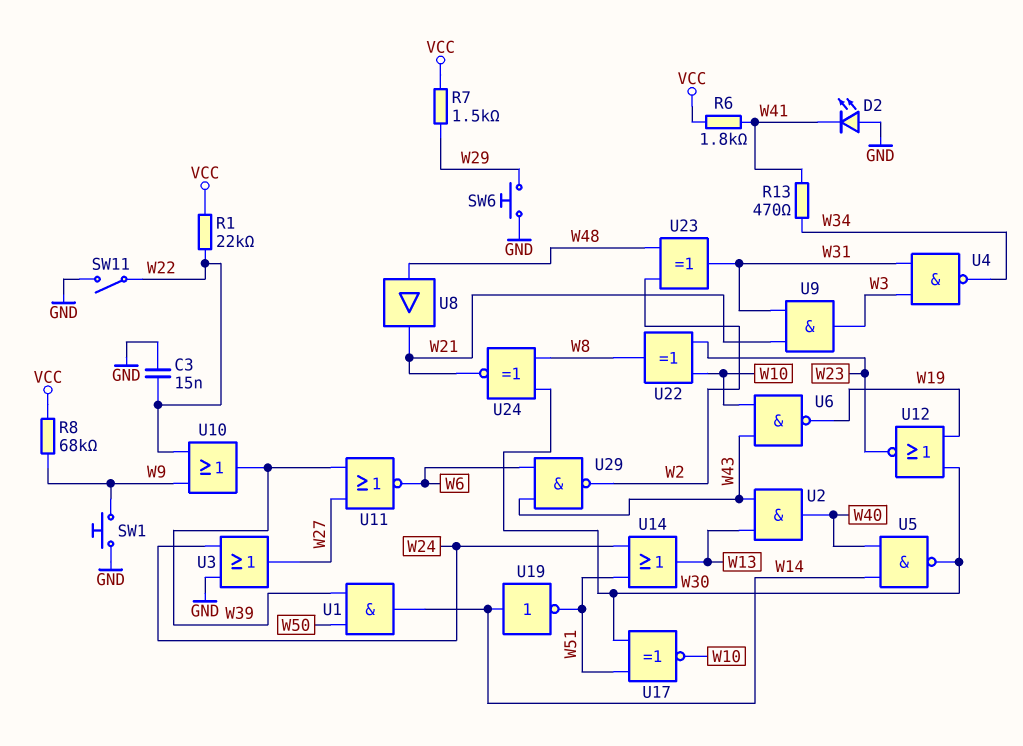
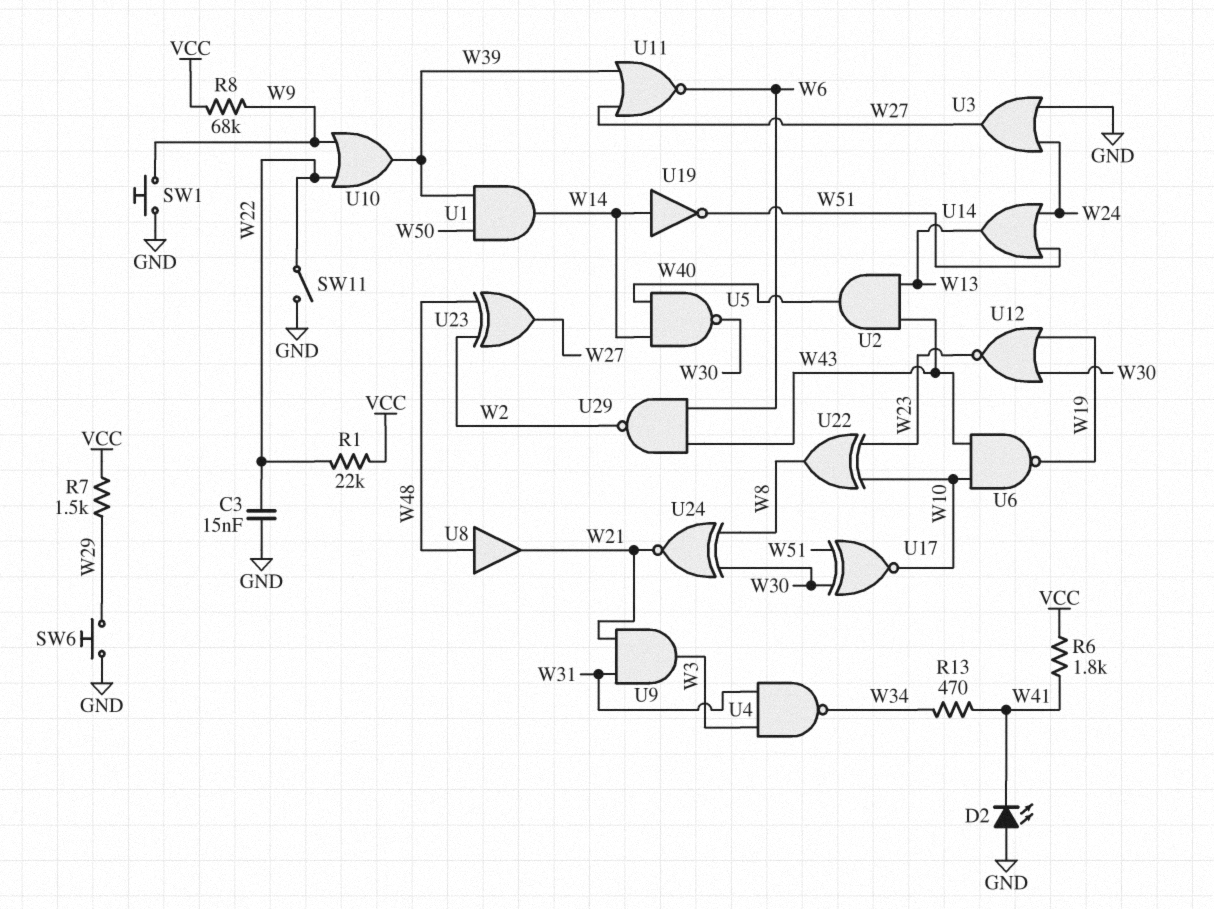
U23: XOR (in W2, in W48, out W31) -> XOR (in W2, in W48, out W27)

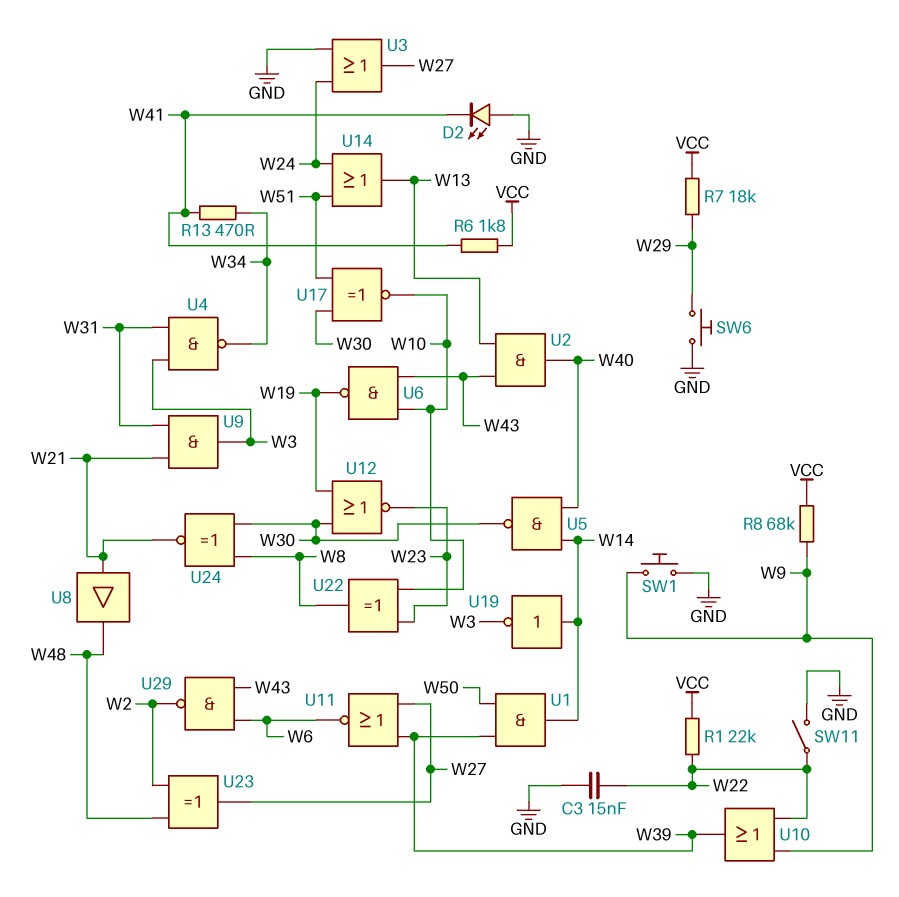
R7: 1.5k (VCC, W29) -> 18k (VCC, W29)
U8: buffer (in W48, out W21) -> buffer (in W21, out W48)
U19: NOT (in W14, out W51) -> NOT (in W14, out W3)

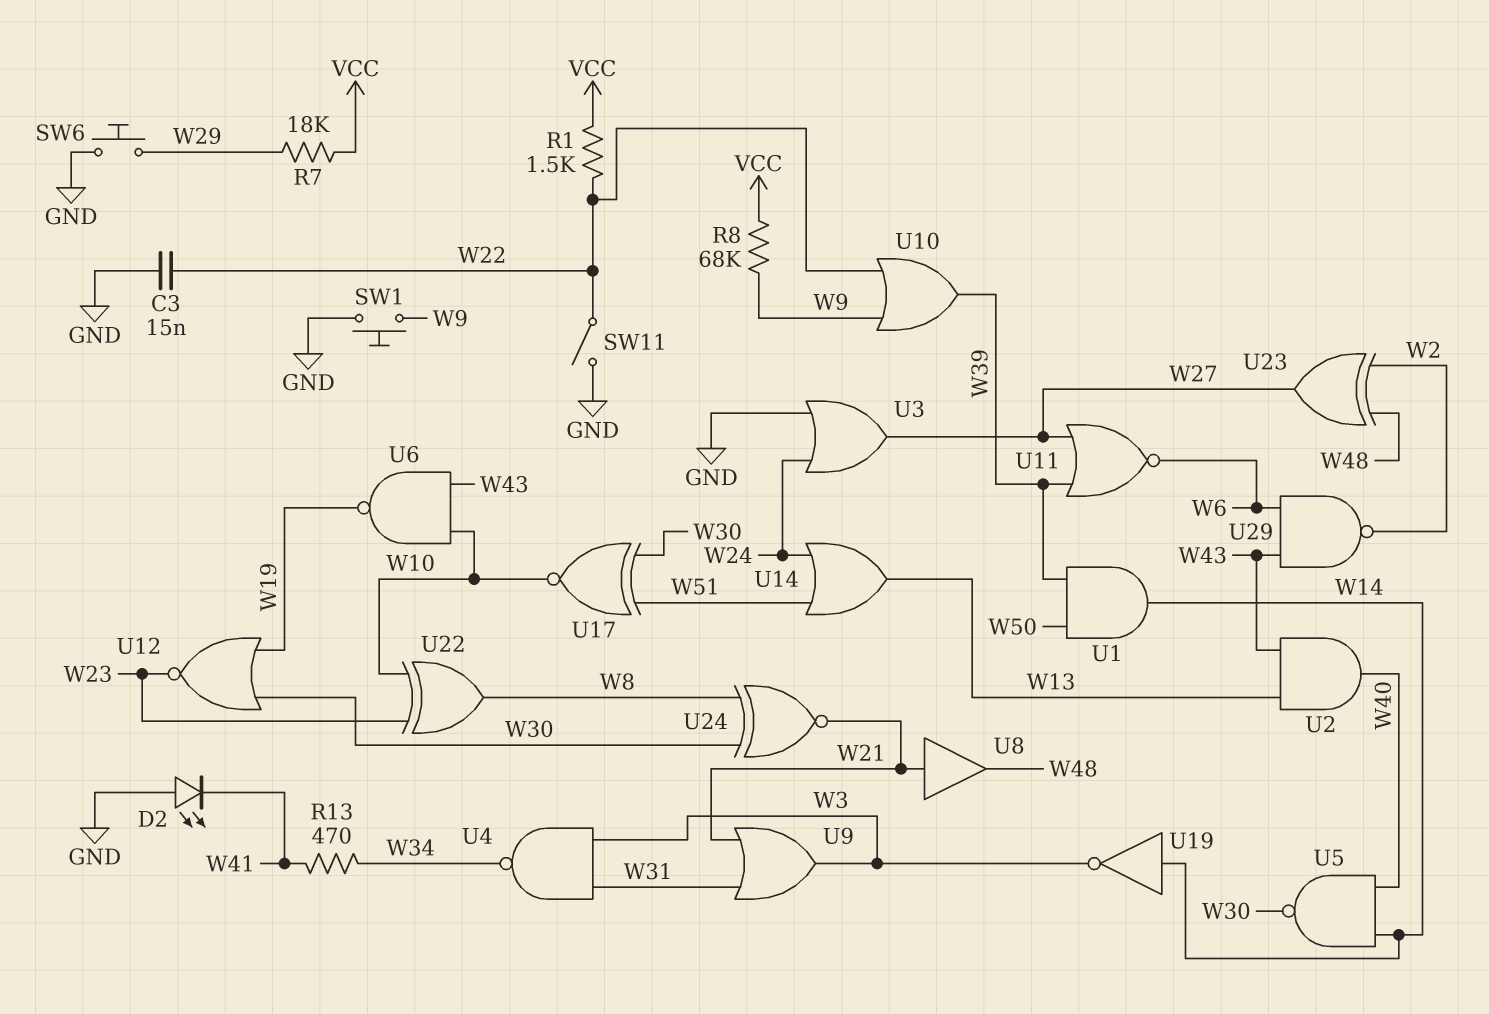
R1: 22k (VCC, W22) -> 1.5k (VCC, W22)
R6: 1.8k (VCC, W41) -> none
U9: AND (in W21, in W31, out W3) -> OR (in W21, in W31, out W3)

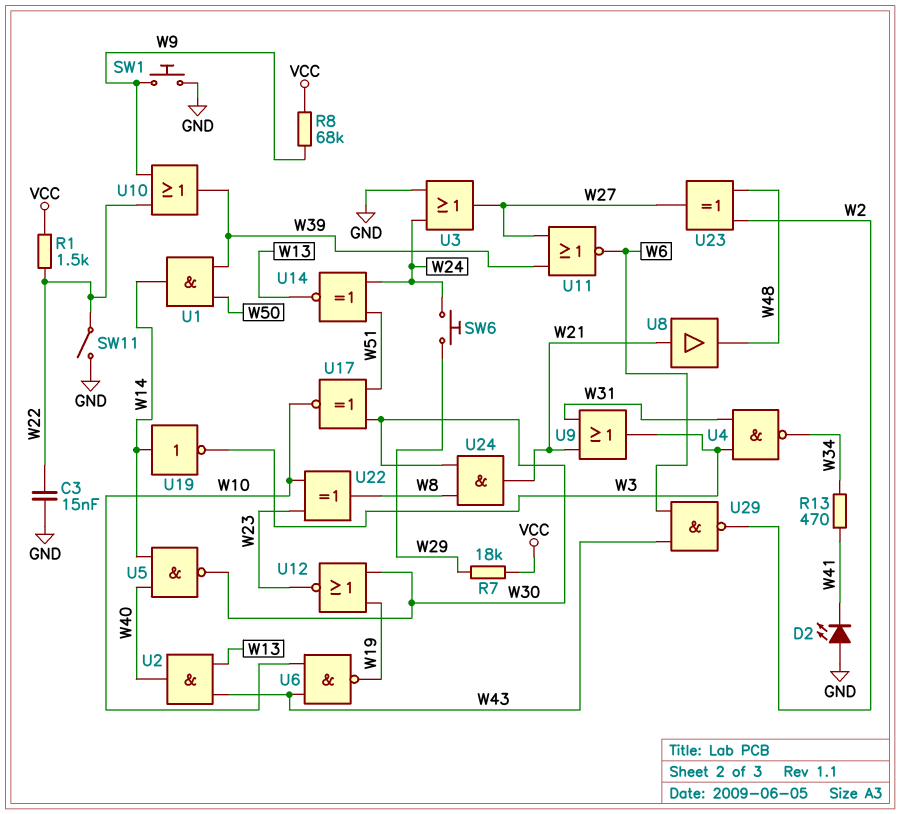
SW6: button (GND, W29) -> button (W24, W29)
U14: OR (in W24, in W51, out W13) -> XNOR (in W24, in W51, out W13)
U24: XNOR (in W8, in W30, out W21) -> AND (in W8, in W30, out W21)

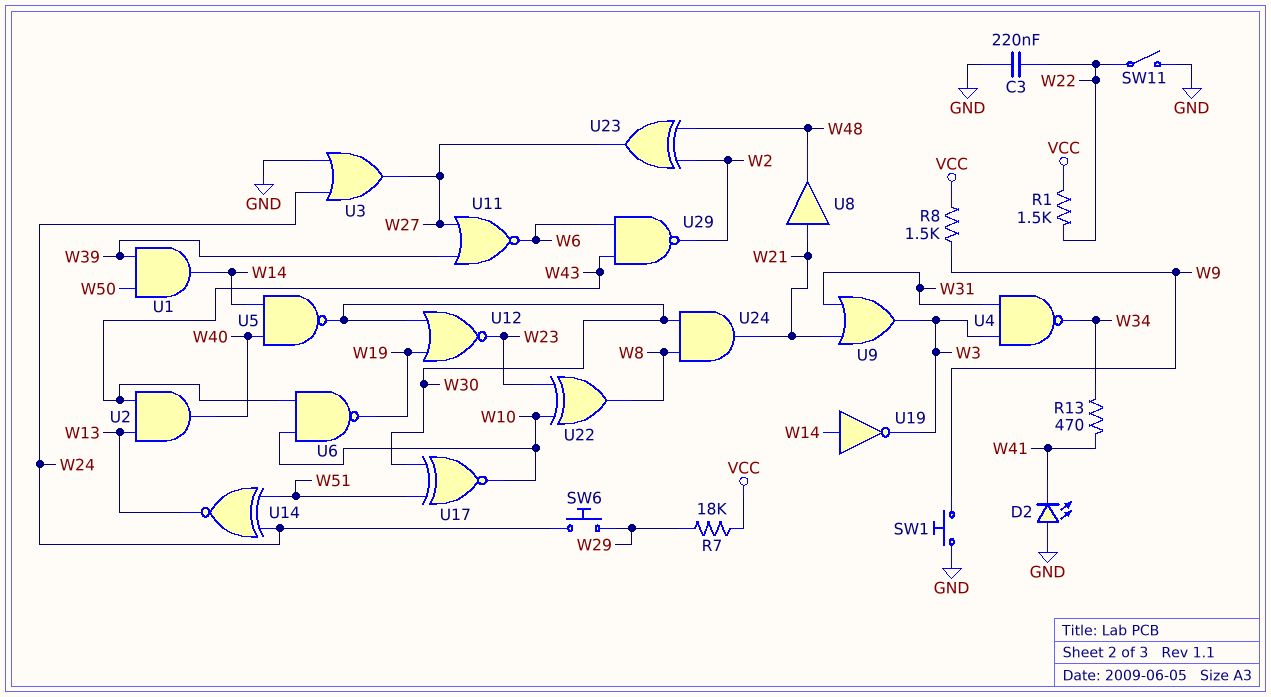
C3: 15nF (GND, W22) -> 220nF (GND, W22)
R8: 68k (VCC, W9) -> 1.5k (VCC, W9)
U10: OR (in W9, in W22, out W39) -> none

